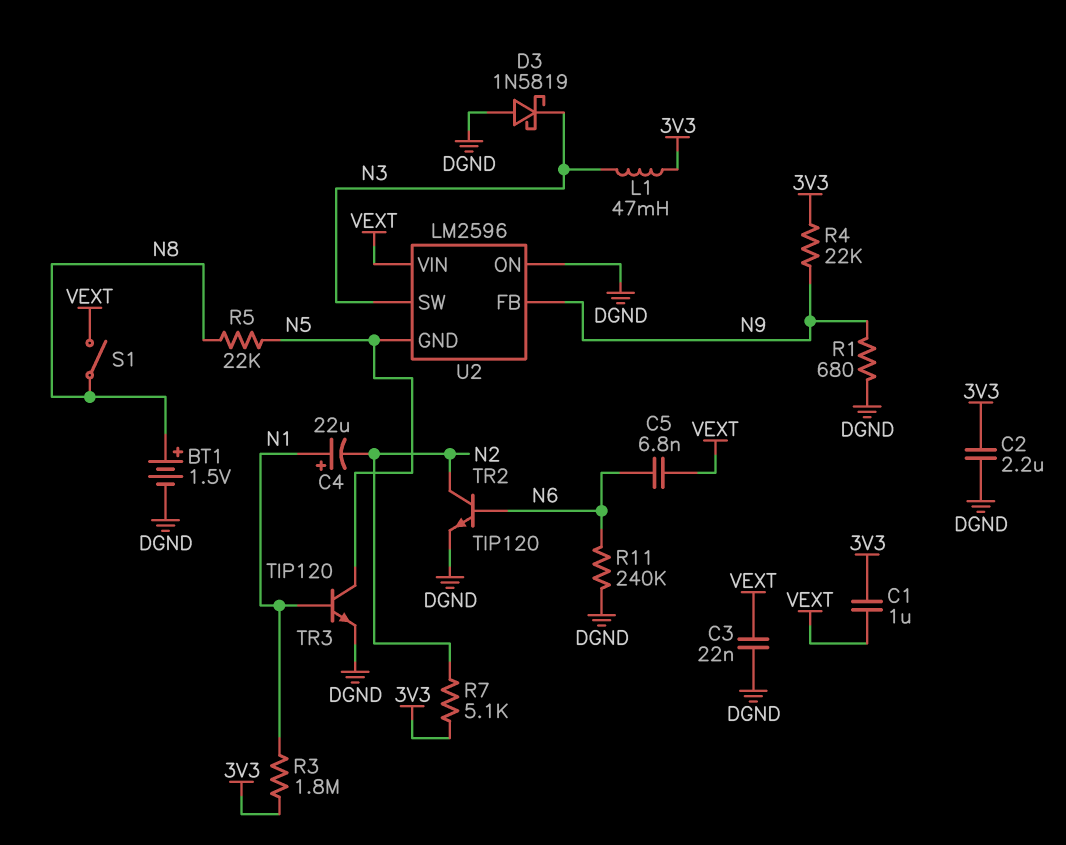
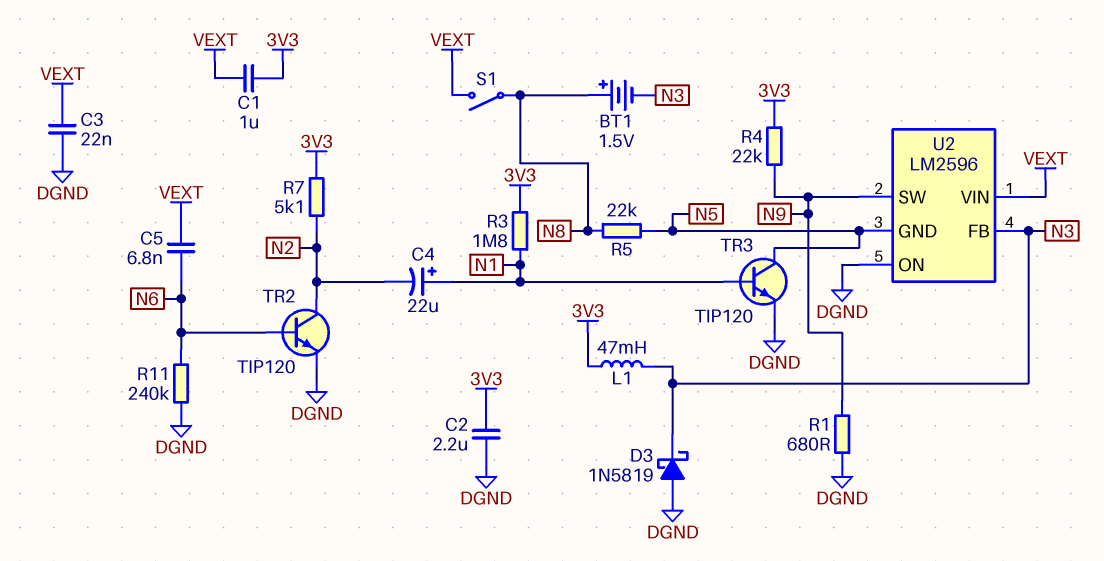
BT1: 1.5V (plus N8, minus DGND) -> 1.5V (plus N8, minus N3)
U2 pin FB: N9 -> N3
U2 pin SW: N3 -> N9

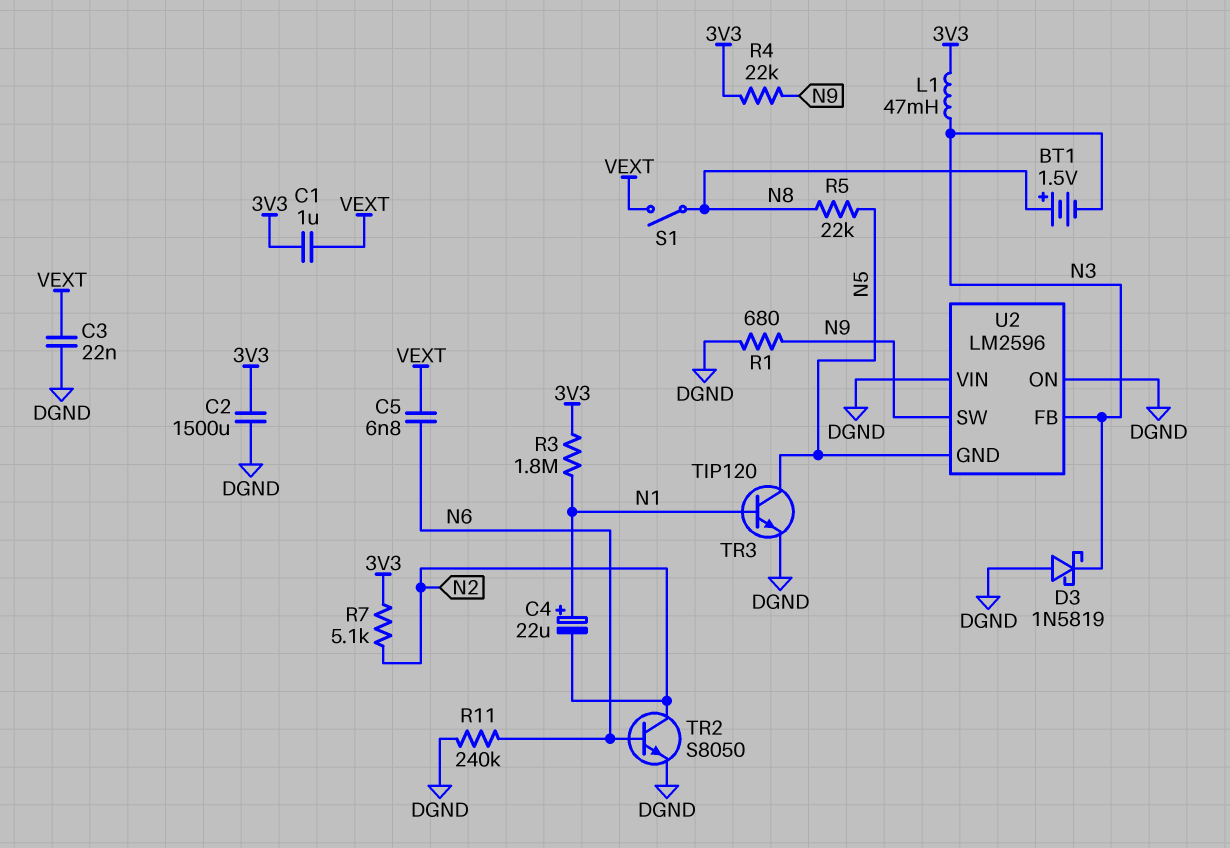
C2: 2.2uF (3V3, DGND) -> 1500uF (3V3, DGND)
TR2: NPN TIP120 (B N6, C N2, E DGND) -> NPN S8050 (B N6, C N2, E DGND)
U2 pin VIN: VEXT -> DGND

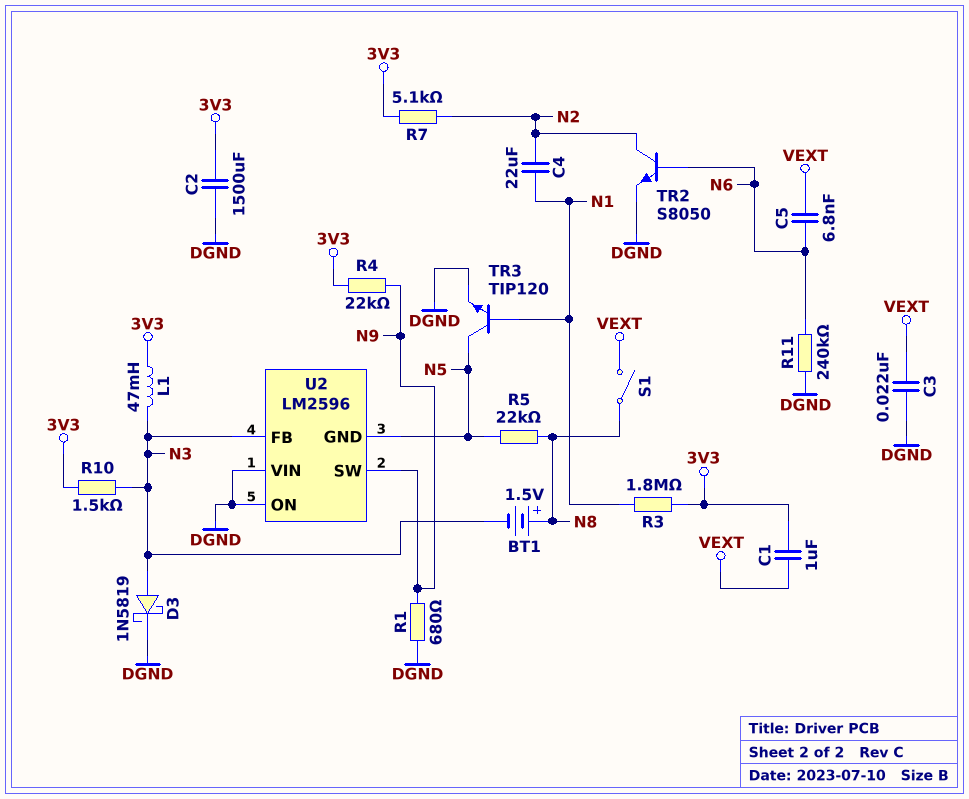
C4: 22uF (plus N1, minus N2) -> 22uF (N1, N2)
D3: schottky 1N5819 (A DGND, K N3) -> schottky 1N5819 (A N3, K DGND)
R10: none -> 1.5k (3V3, N3)

